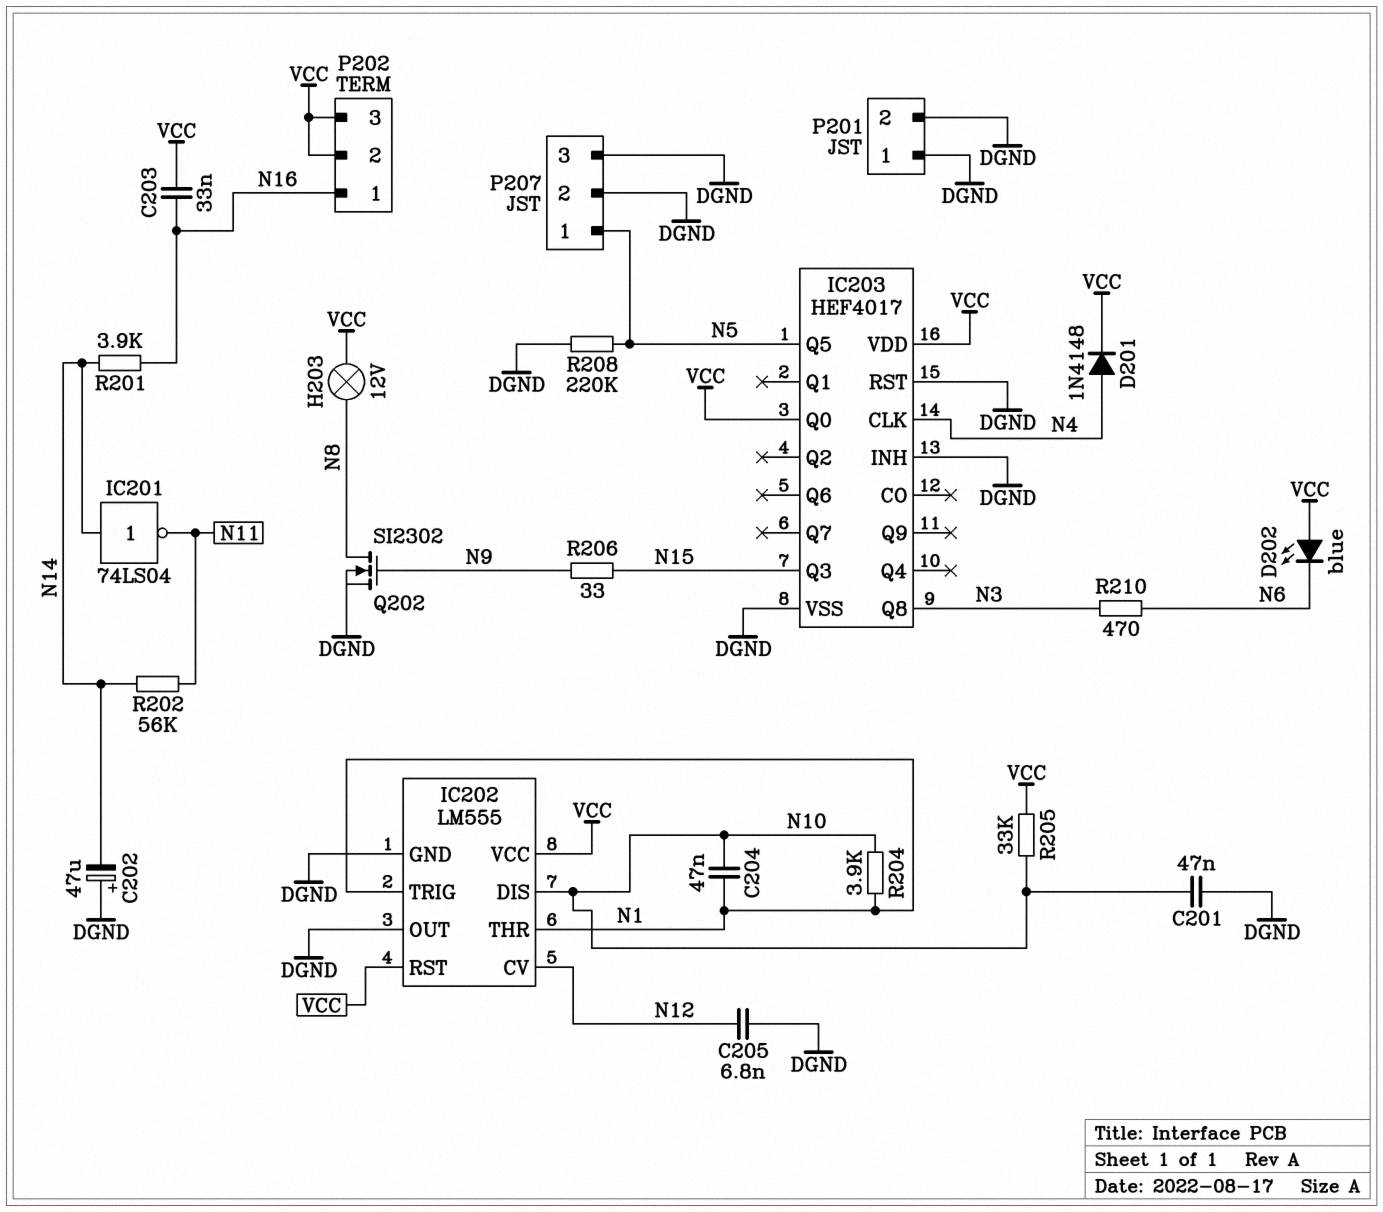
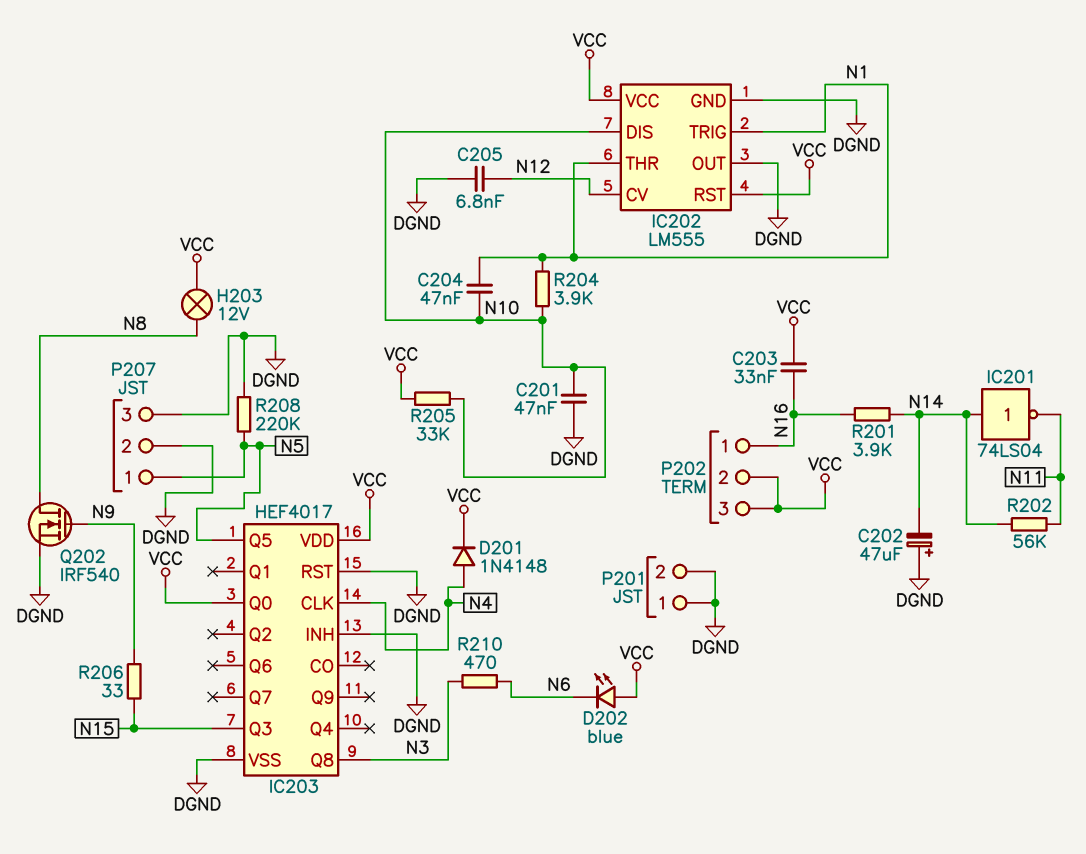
Q202: NMOS SI2302 (G N9, D N8, S DGND) -> NMOS IRF540 (G N9, D N8, S DGND)

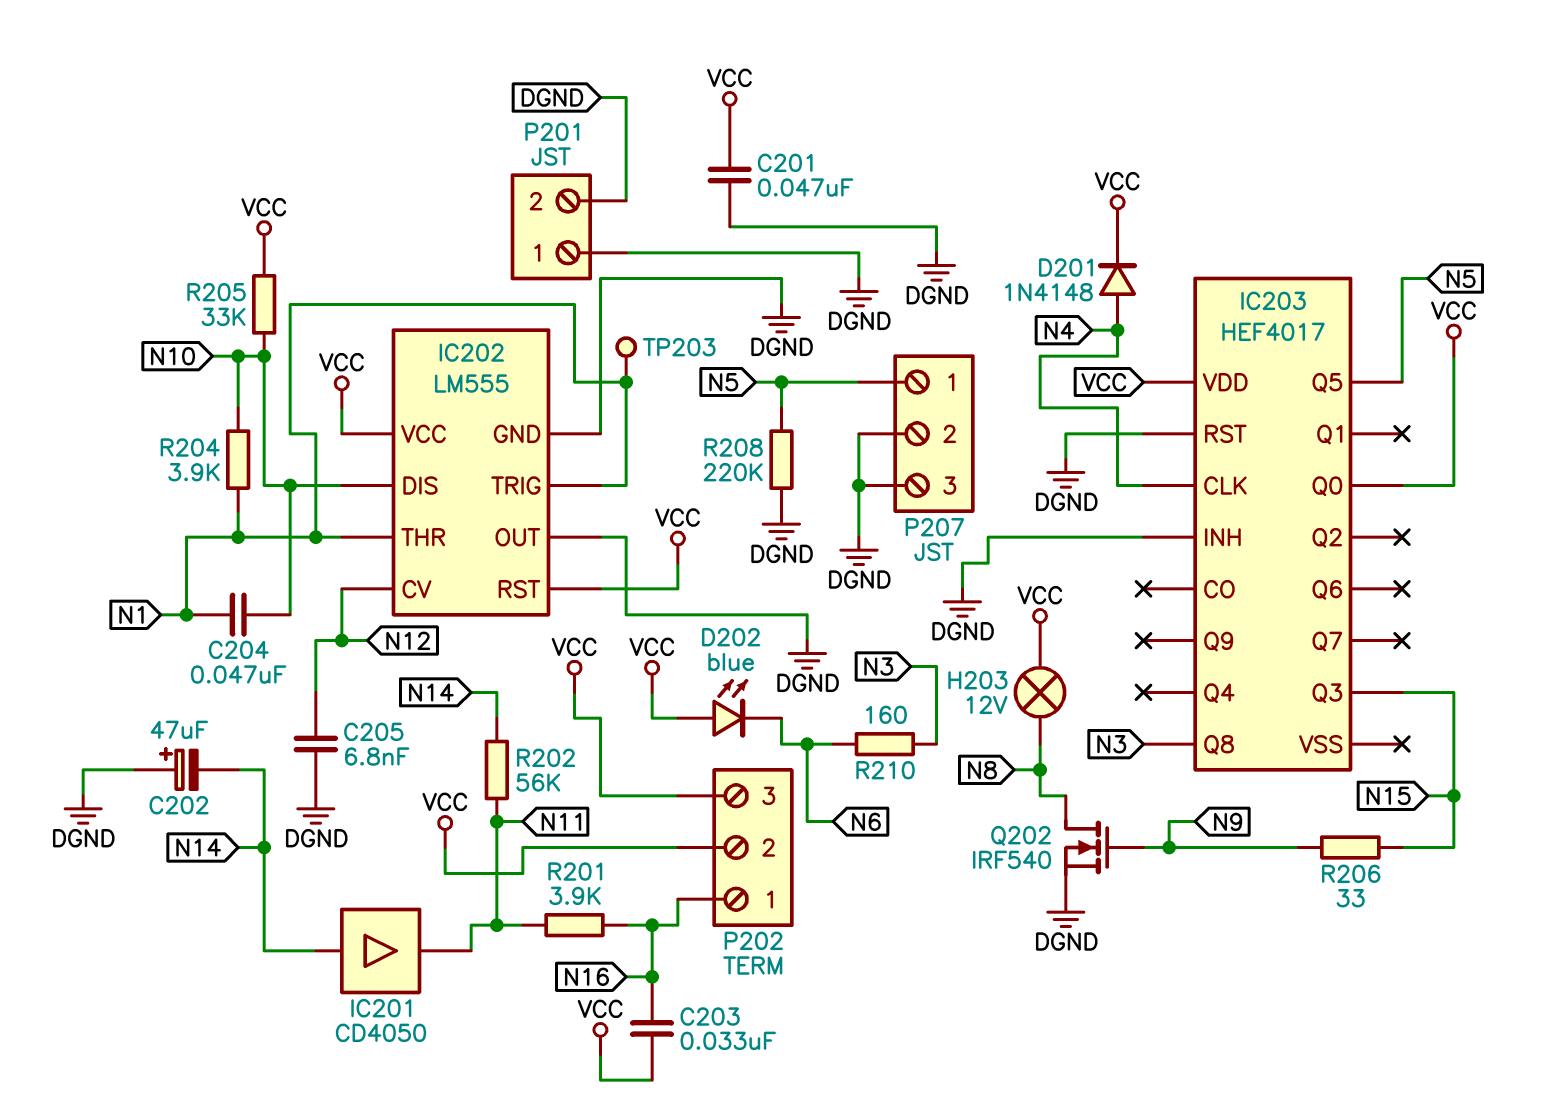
C201: 47nF (DGND, N10) -> 47nF (DGND, VCC)
IC201: NOT 74LS04 (in N14, out N11) -> buffer CD4050 (in N14, out N11)
IC203 pin VSS: DGND -> none
R201: 3.9k (N14, N16) -> 3.9k (N11, N16)
R210: 470 (N3, N6) -> 160 (N3, N6)
TP203: none -> test point (N1)

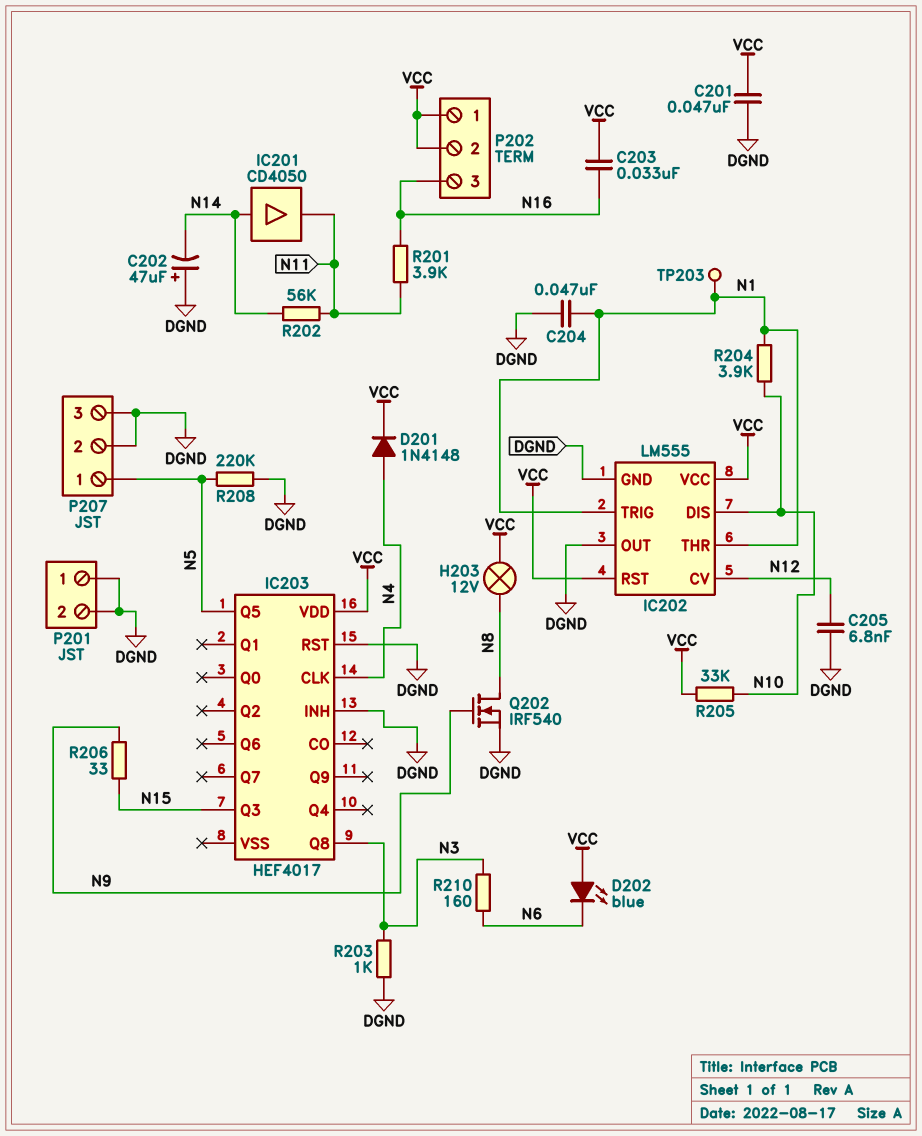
C204: 47nF (N1, N10) -> 47nF (DGND, N1)
IC203 pin Q0: VCC -> none
P202 pin 1: N16 -> VCC
P202 pin 3: VCC -> N16
R203: none -> 1k (DGND, N3)

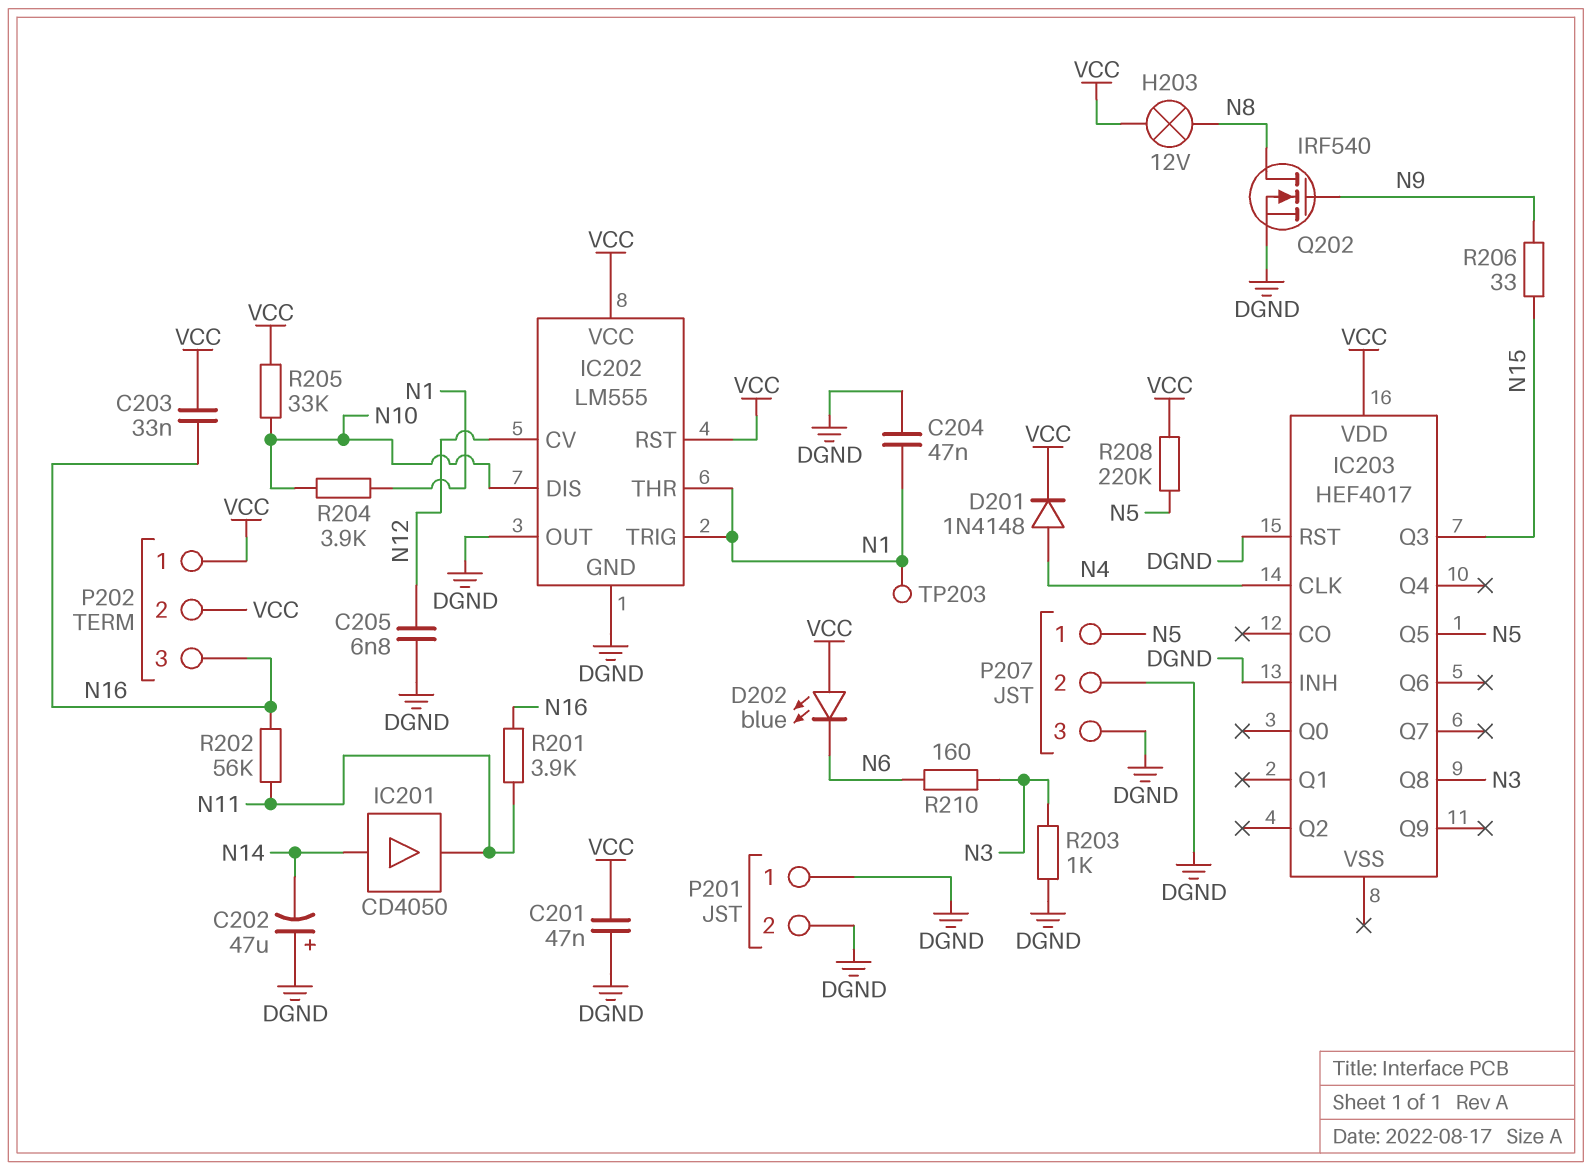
R202: 56k (N11, N14) -> 56k (N11, N16)
R208: 220k (DGND, N5) -> 220k (N5, VCC)

